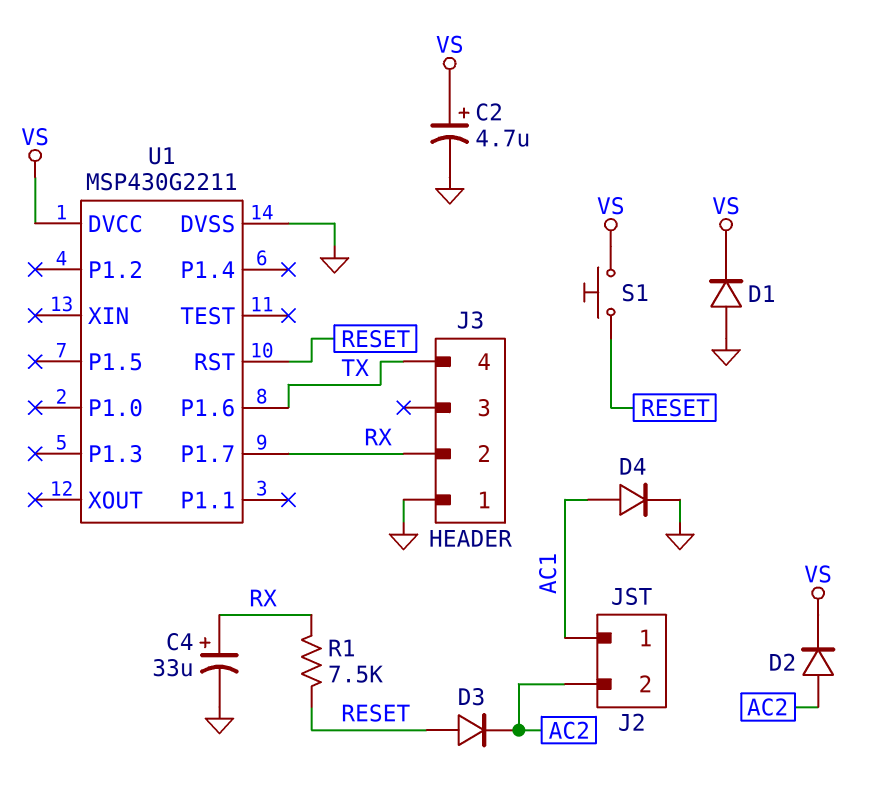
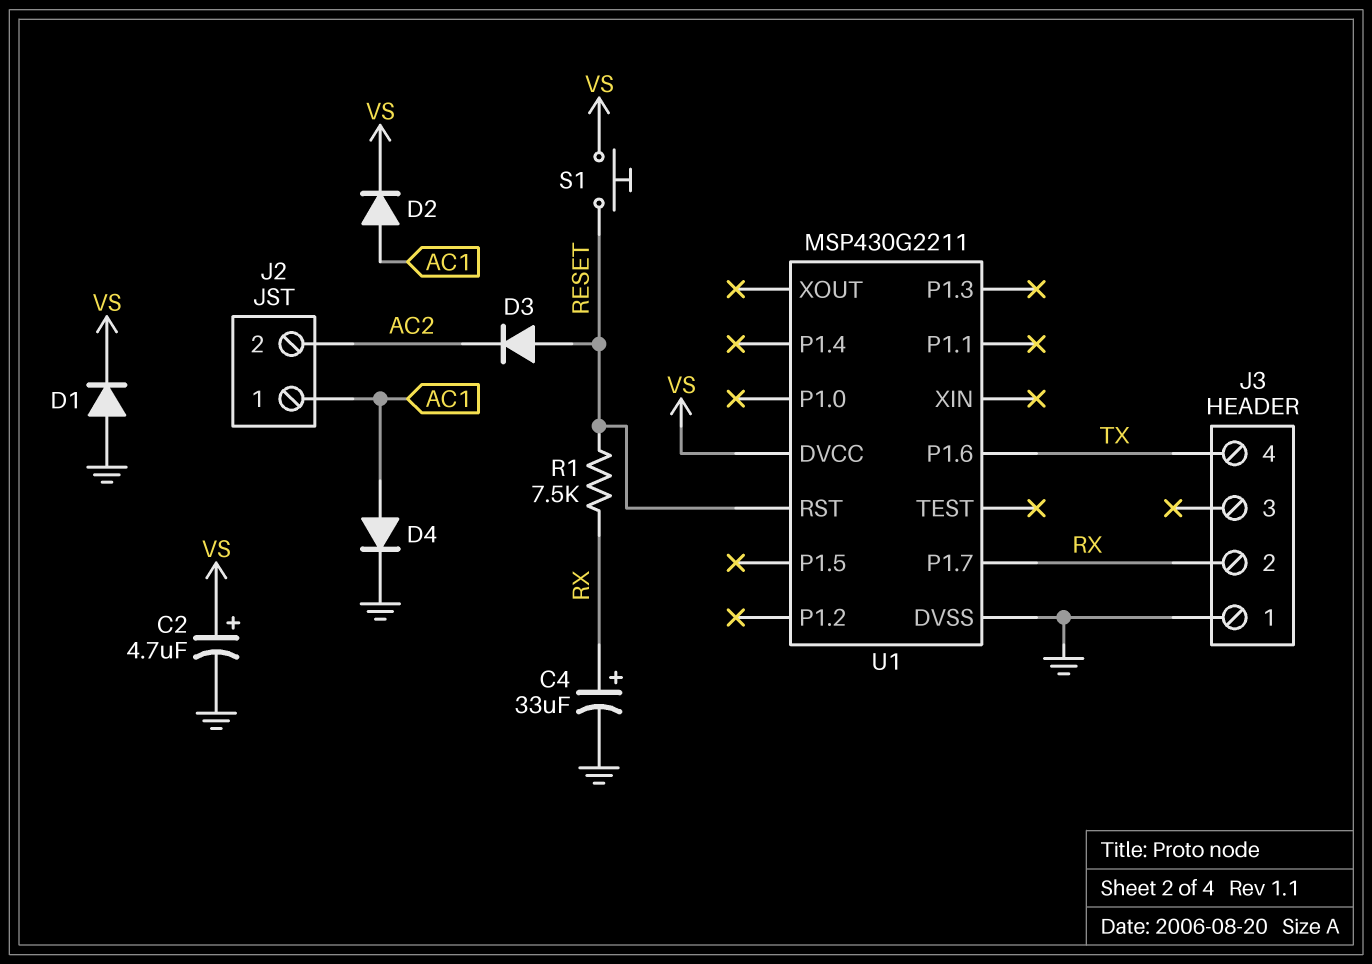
D2: diode (A AC2, K VS) -> diode (A AC1, K VS)

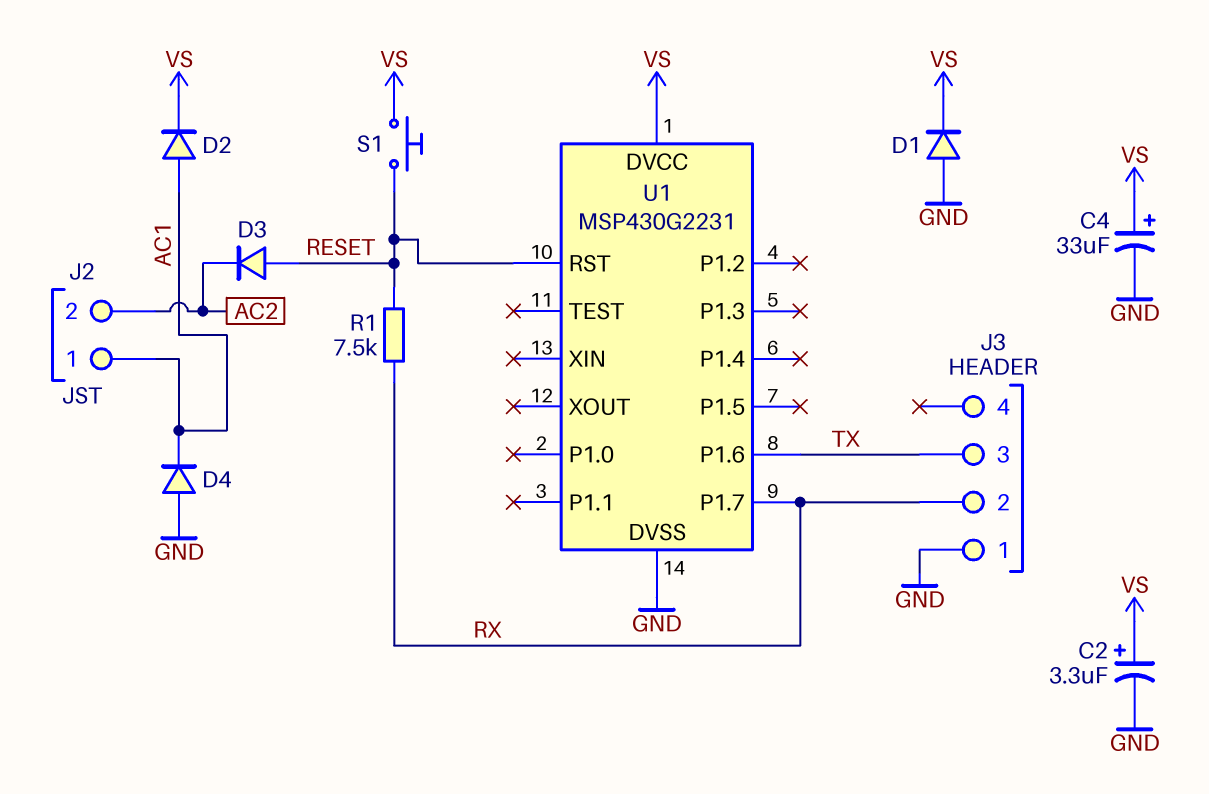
C2: 4.7uF (plus VS, minus GND) -> 3.3uF (plus VS, minus GND)
C4: 33uF (plus RX, minus GND) -> 33uF (plus VS, minus GND)
D4: diode (A AC1, K GND) -> diode (A GND, K AC1)
J3 pin 3: none -> TX
J3 pin 4: TX -> none
U1: MSP430G2211 -> MSP430G2231

